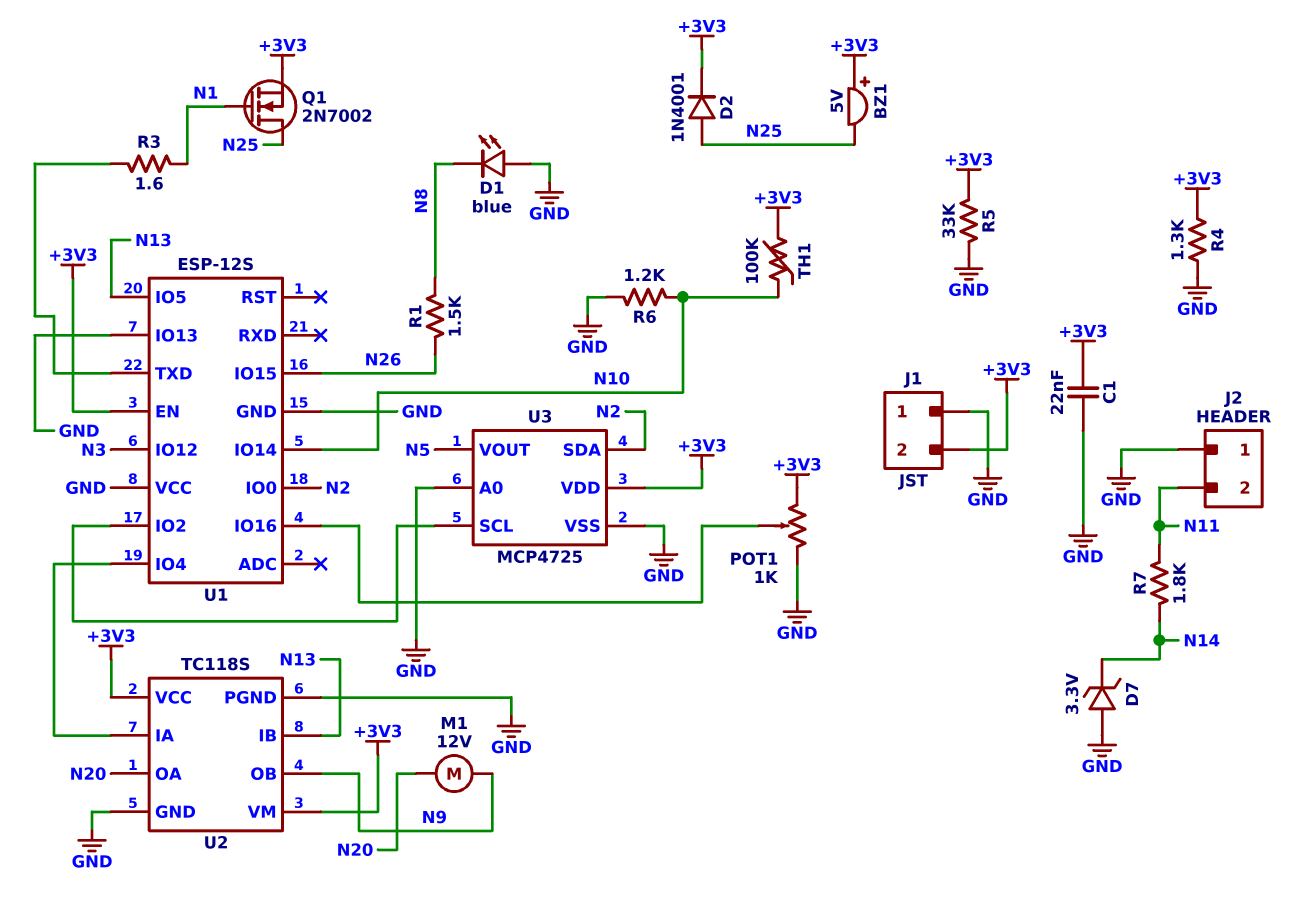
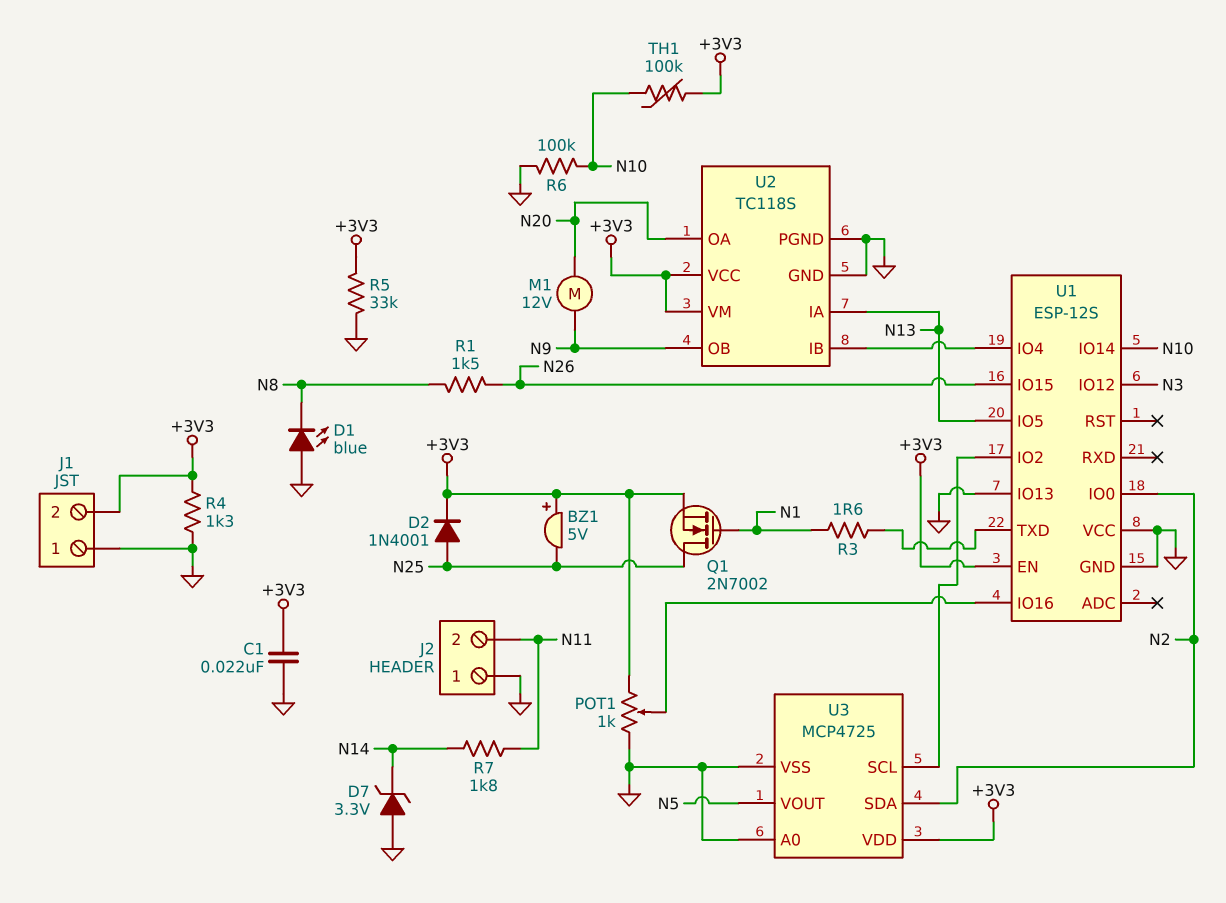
R6: 1.2k (GND, N10) -> 100k (GND, N10)
U2 pin IA: U1/IO4 -> N13
U2 pin IB: N13 -> U1/IO4

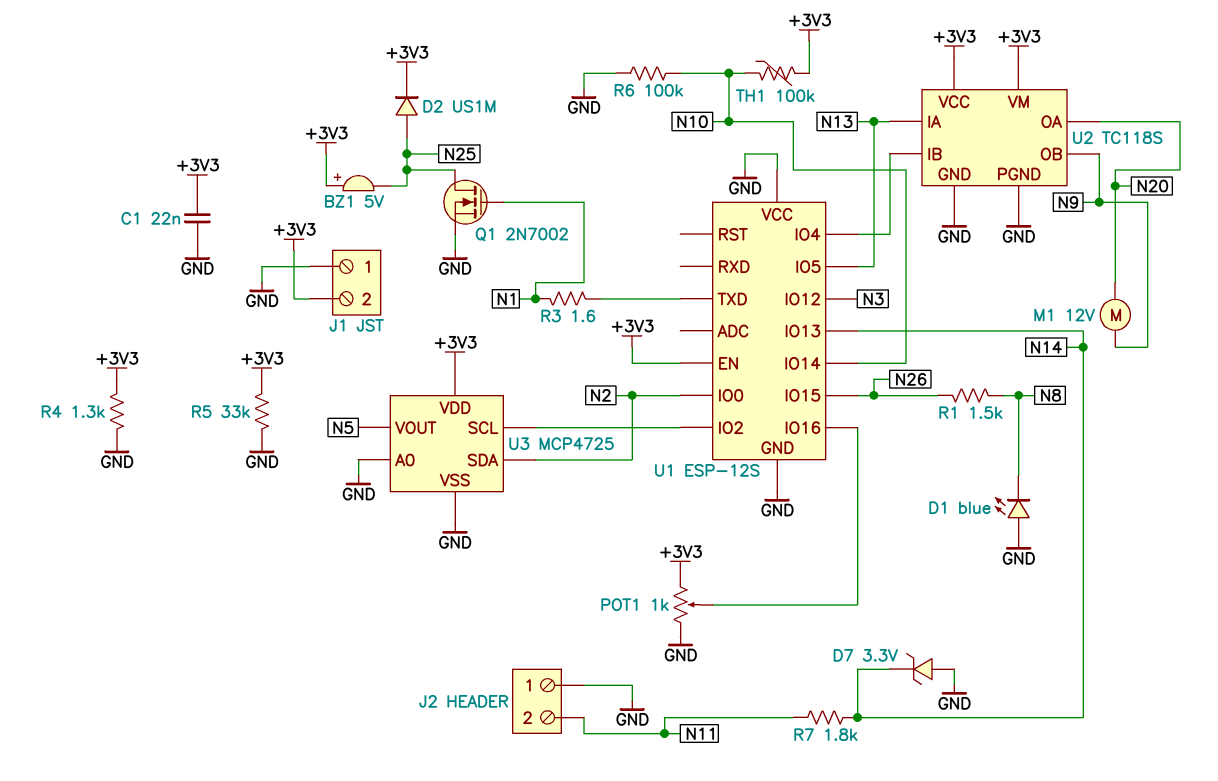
D2: diode 1N4001 (A N25, K +3V3) -> diode US1M (A N25, K +3V3)
Q1: NMOS 2N7002 (G N1, D N25, S +3V3) -> NMOS 2N7002 (G N1, D N25, S GND)
U1 pin IO13: GND -> N14

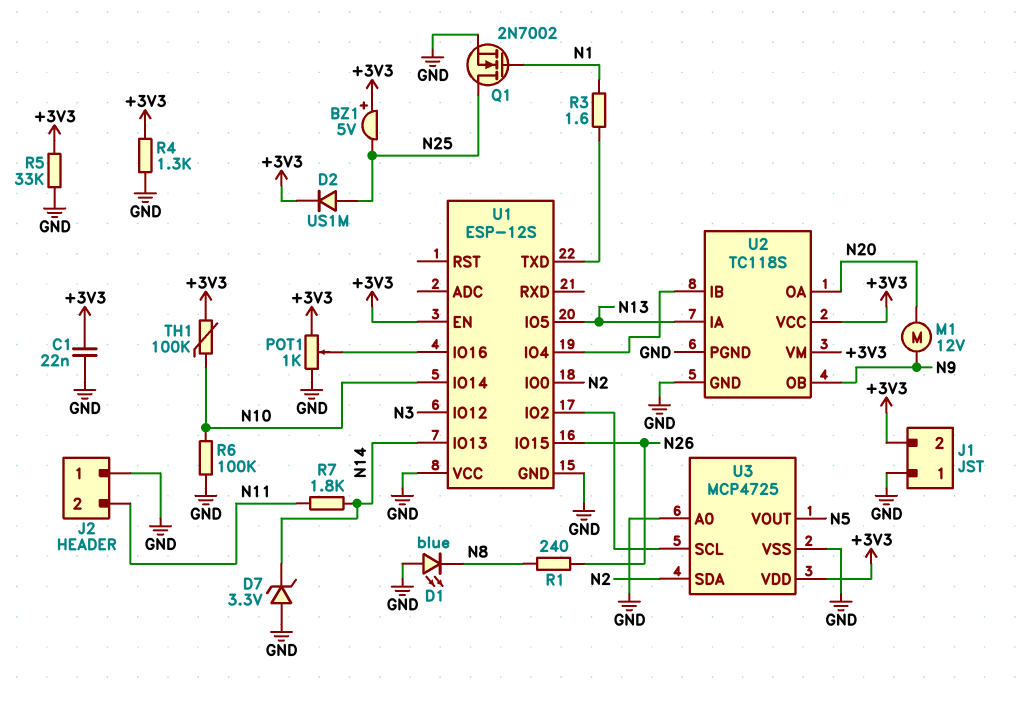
R1: 1.5k (N8, N26) -> 240 (N8, N26)

